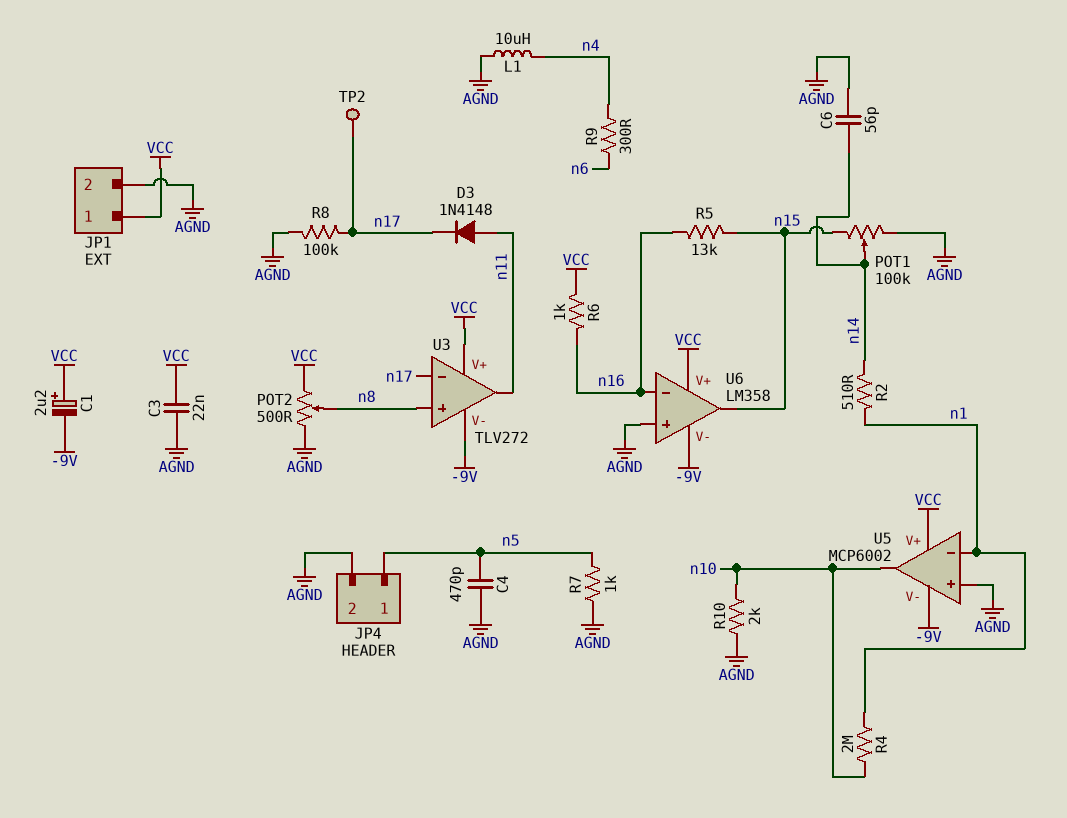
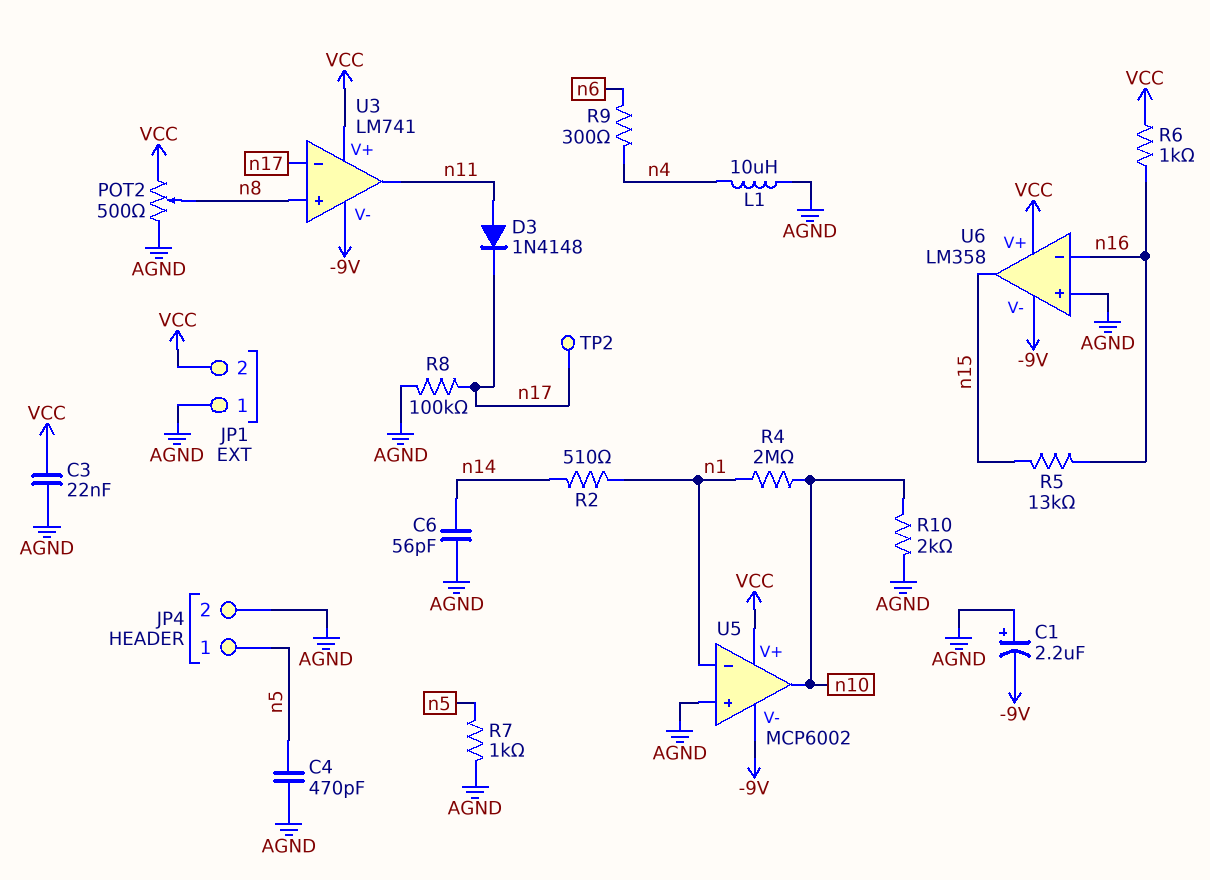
C1: 2.2uF (plus VCC, minus -9V) -> 2.2uF (plus AGND, minus -9V)
JP1 pin 1: VCC -> AGND
JP1 pin 2: AGND -> VCC
POT1: 100k (AGND, n15, wiper n14) -> none
U3: TLV272 -> LM741

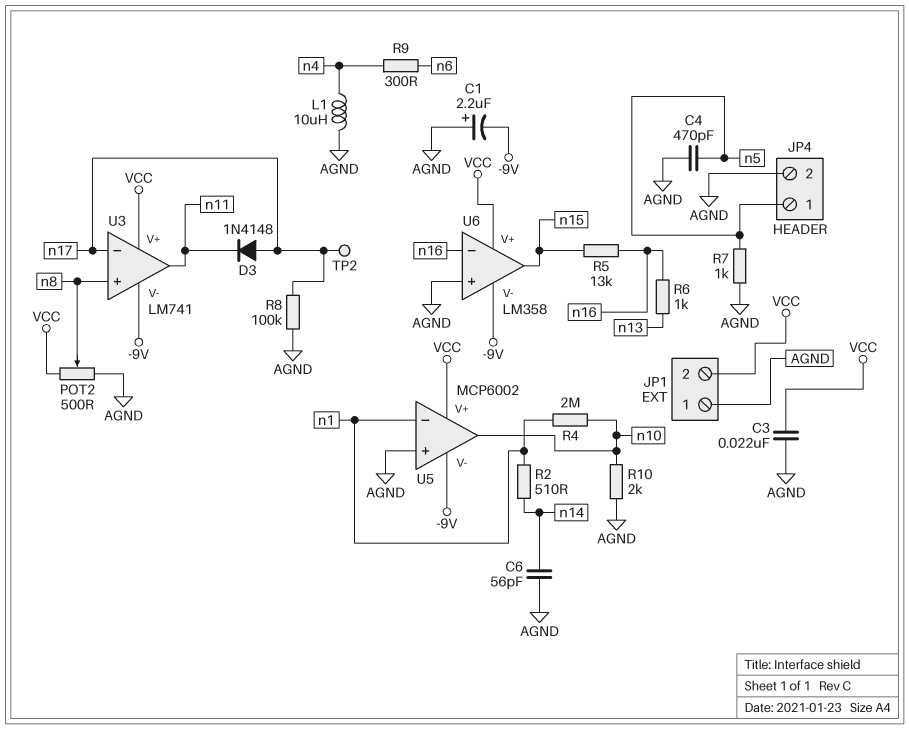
D3: diode 1N4148 (A n11, K n17) -> diode 1N4148 (A n17, K n11)
R6: 1k (VCC, n16) -> 1k (n13, n16)

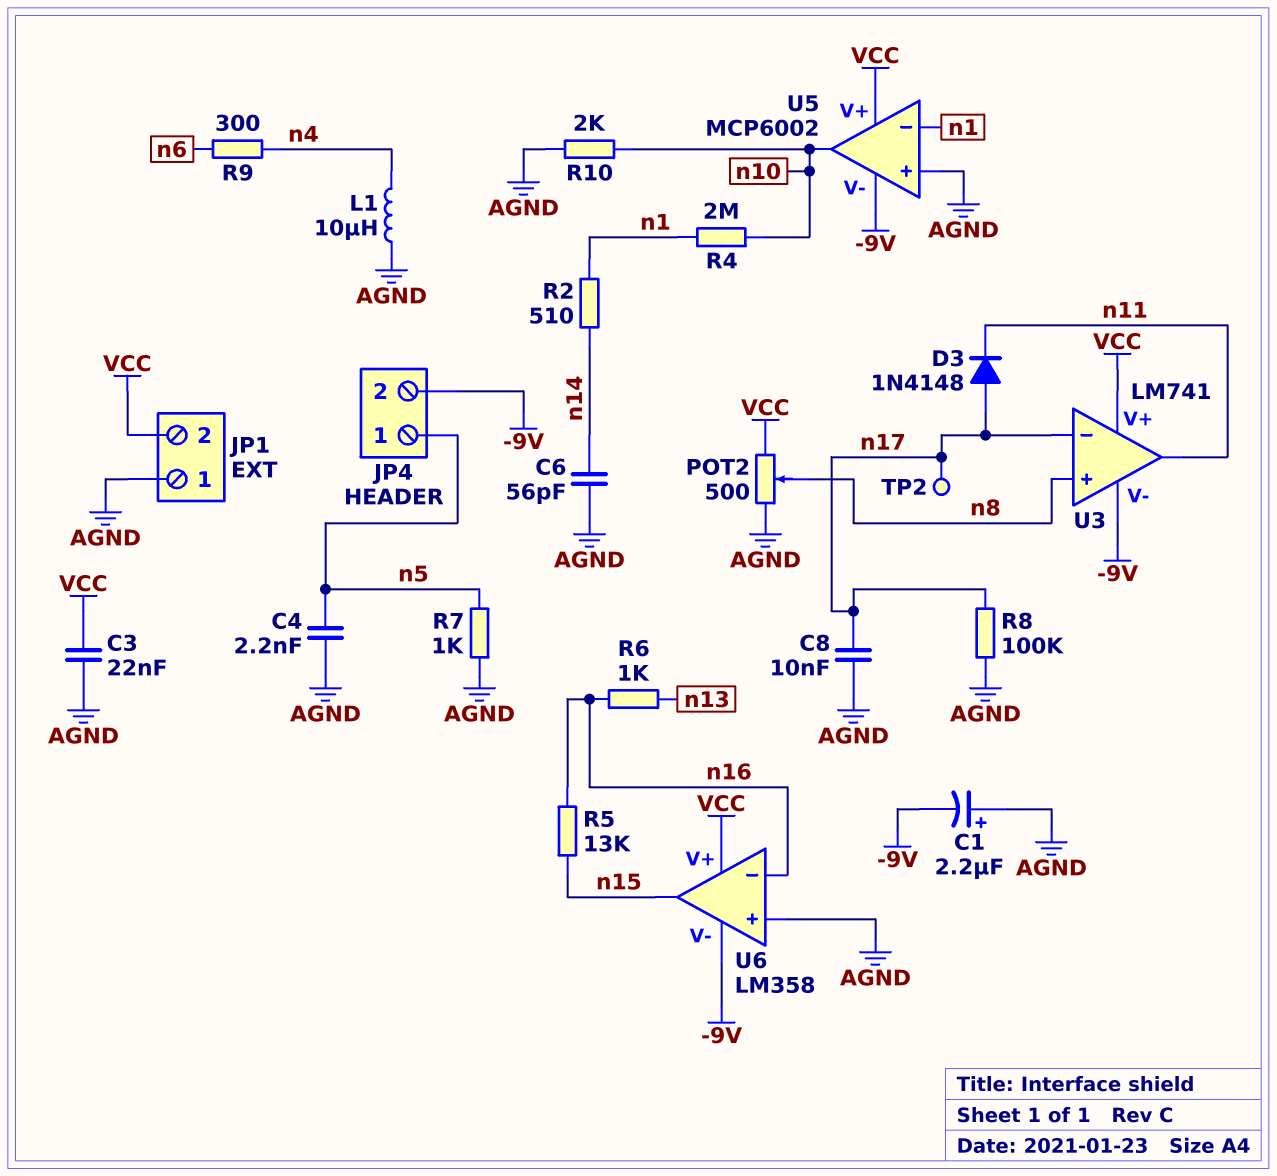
C4: 470pF (AGND, n5) -> 2.2nF (AGND, n5)
C8: none -> 10nF (AGND, n17)
JP4 pin 2: AGND -> -9V

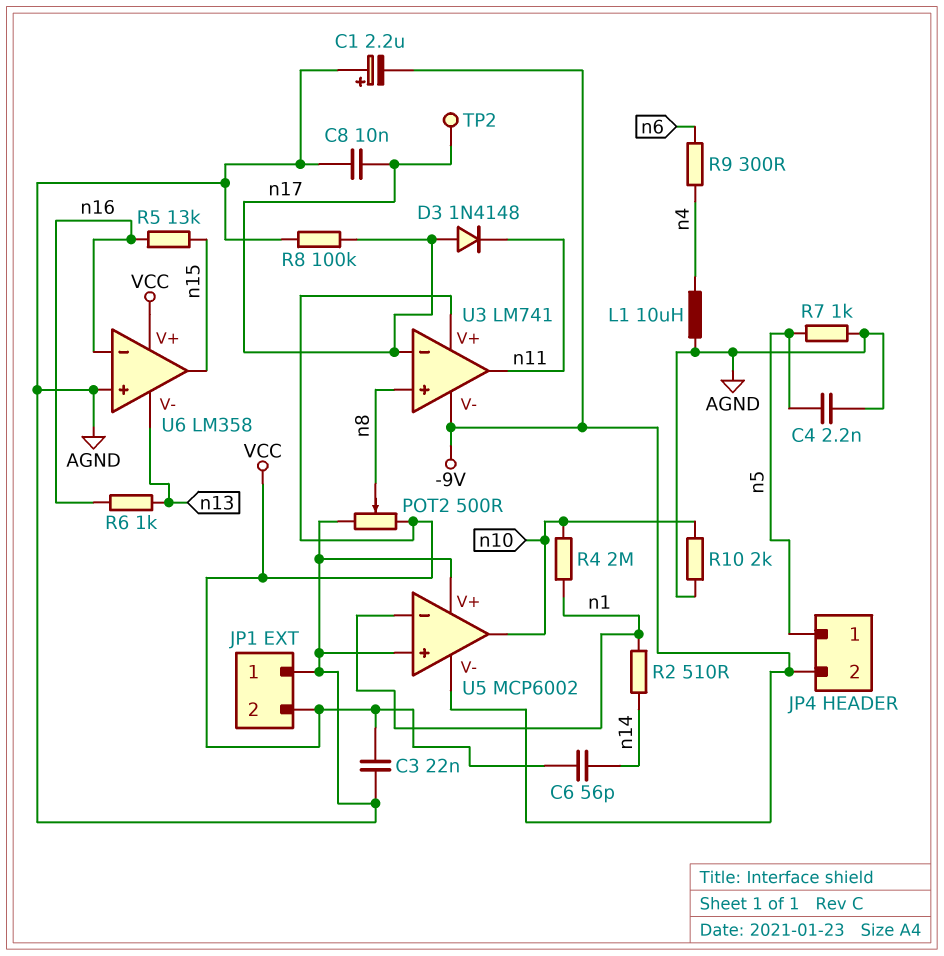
C6: 56pF (AGND, n14) -> 56pF (VCC, n14)
U5 pin V+: VCC -> AGND
U6 pin V-: -9V -> n13

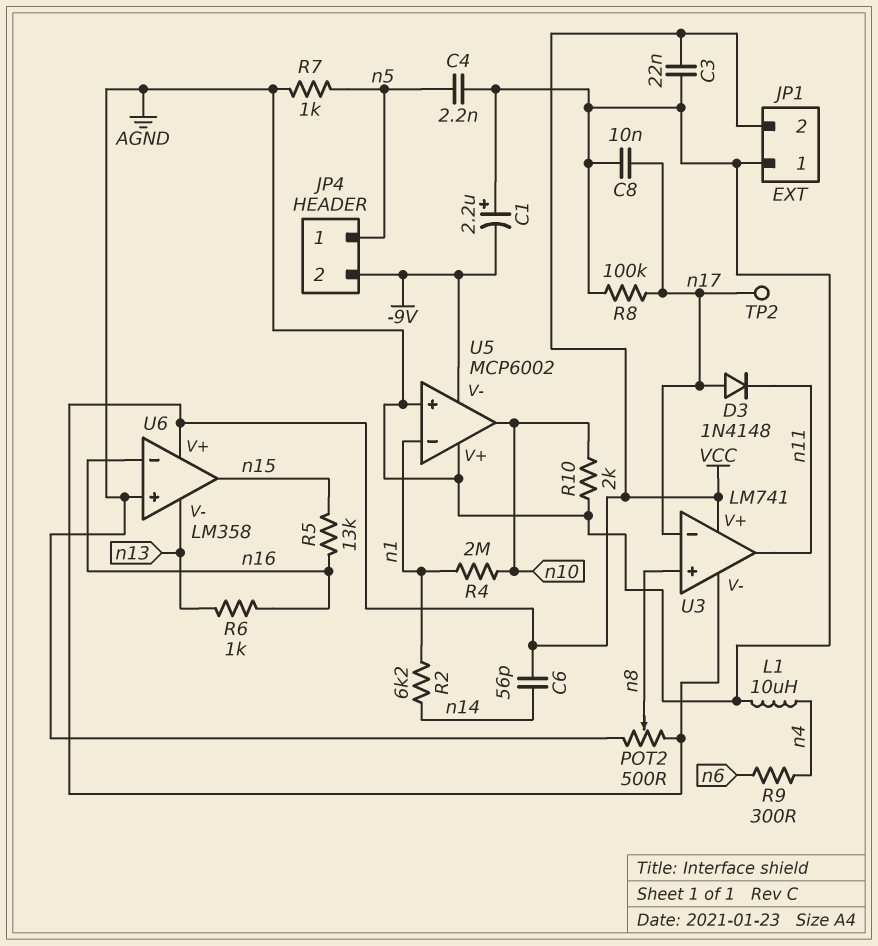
R2: 510 (n1, n14) -> 6.2k (n1, n14)
U3 pin V-: -9V -> VCC

